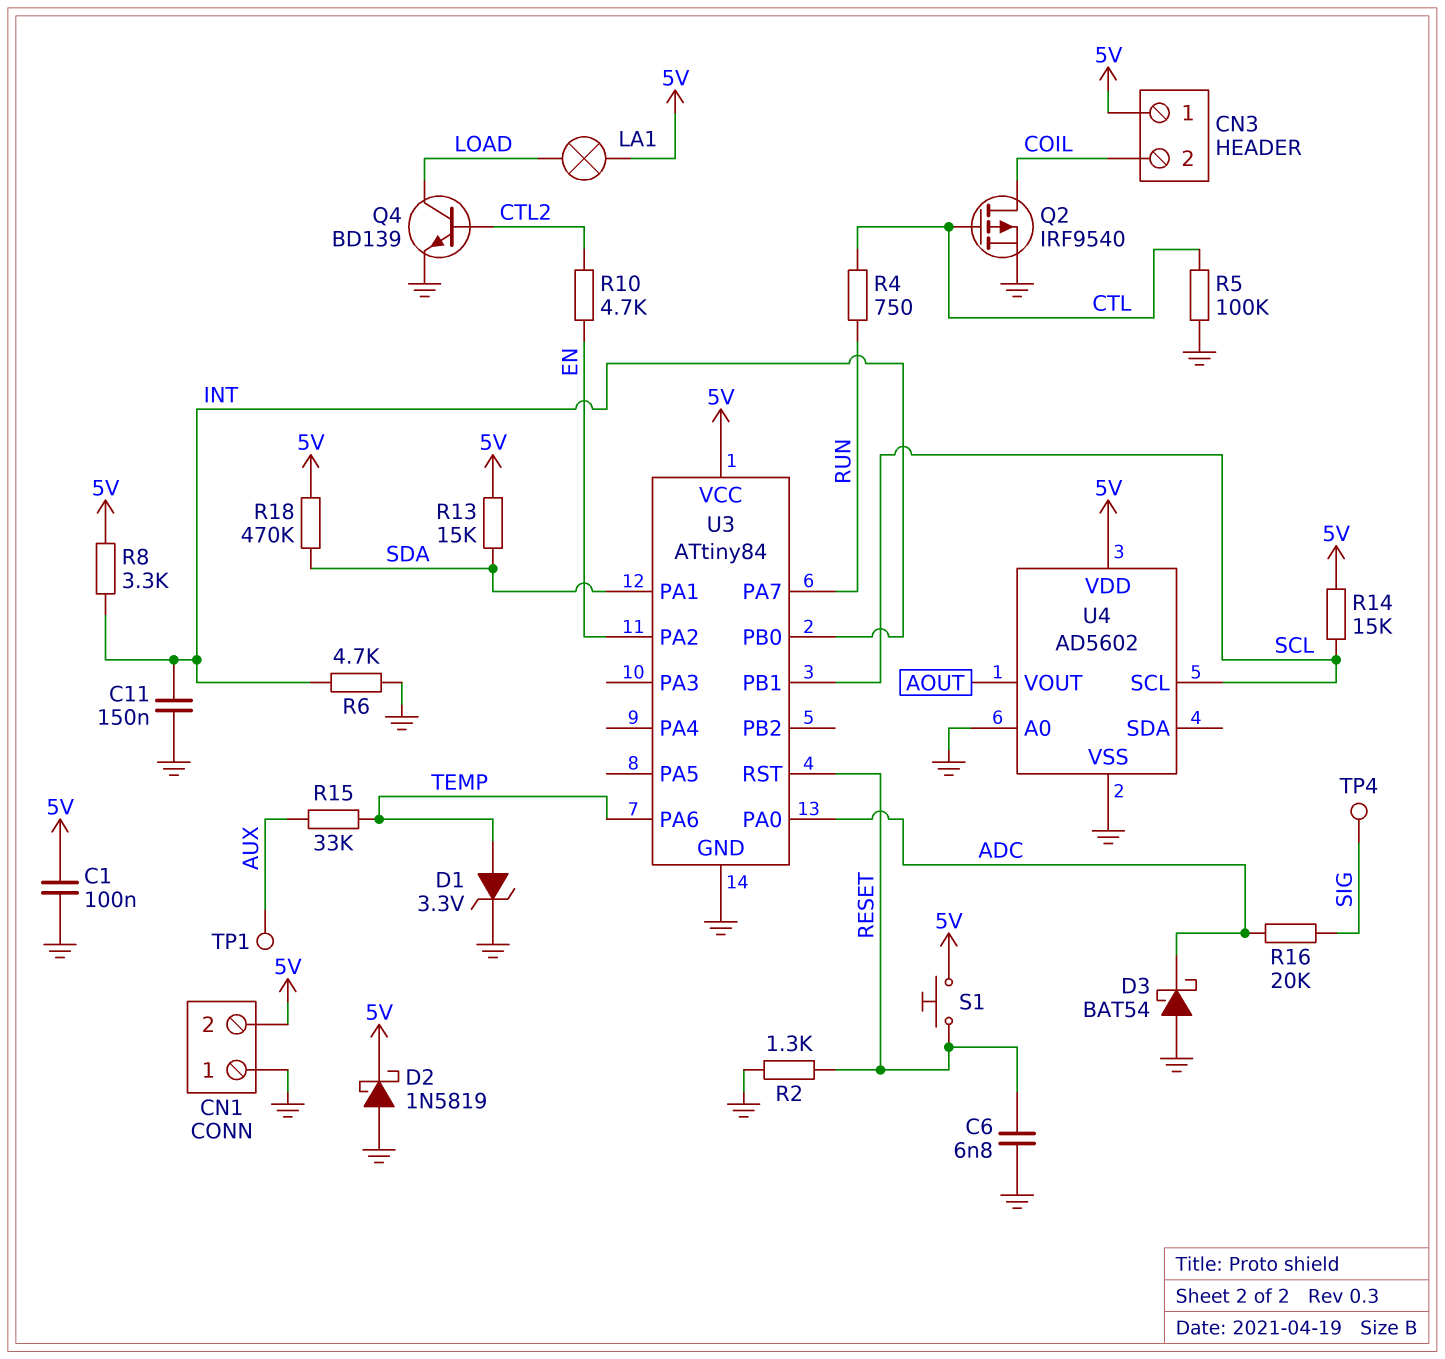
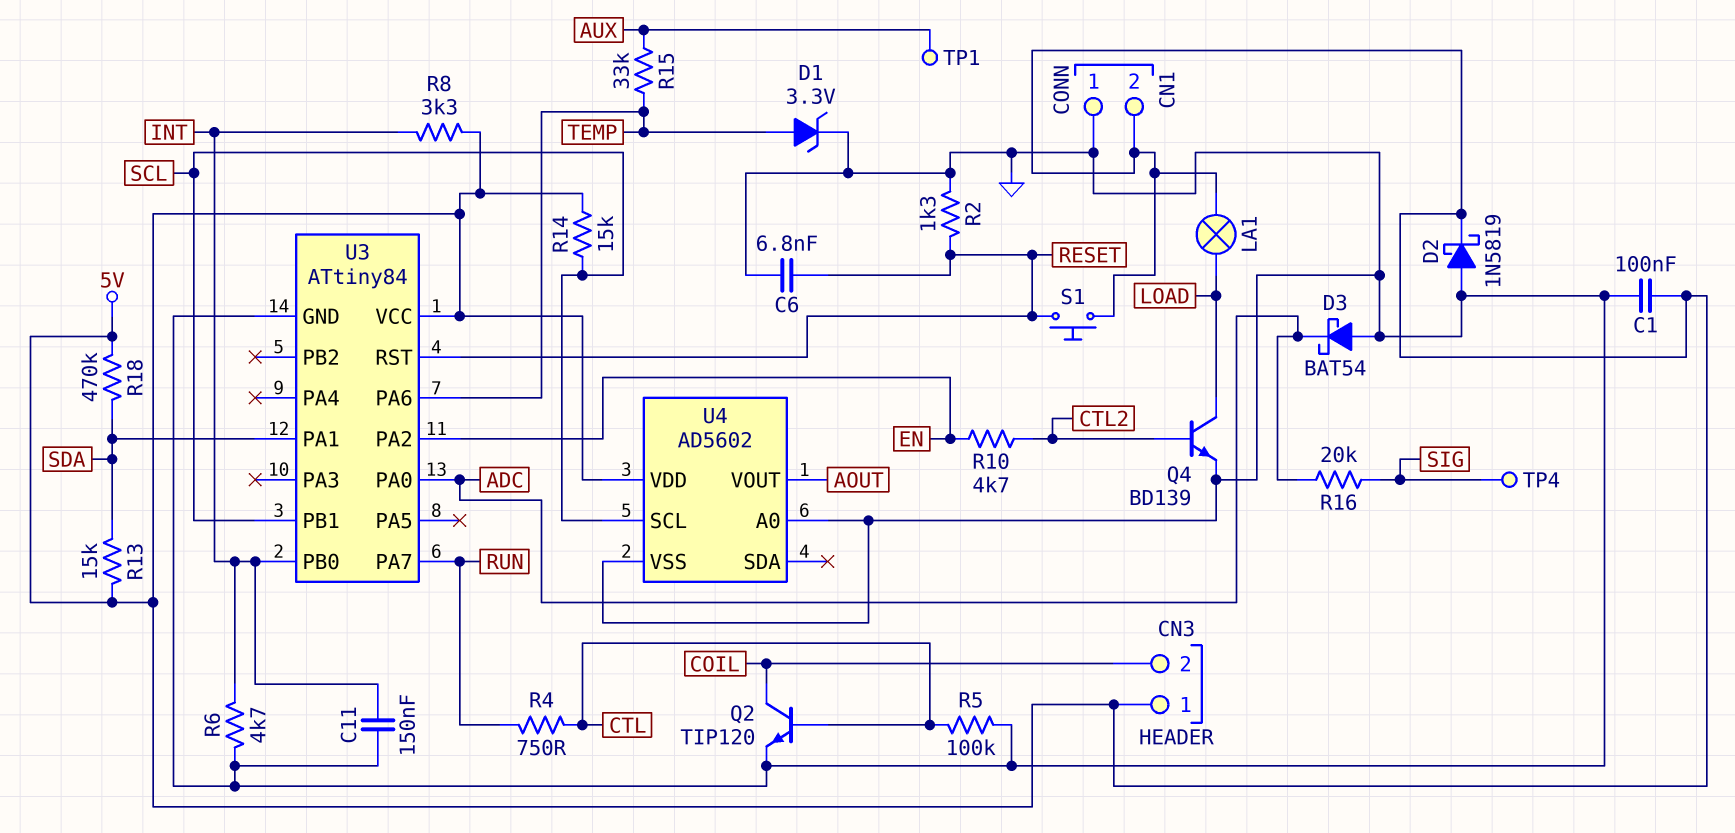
Q2: PMOS IRF9540 (G CTL, D COIL, S GND) -> NPN TIP120 (B CTL, C COIL, E GND)

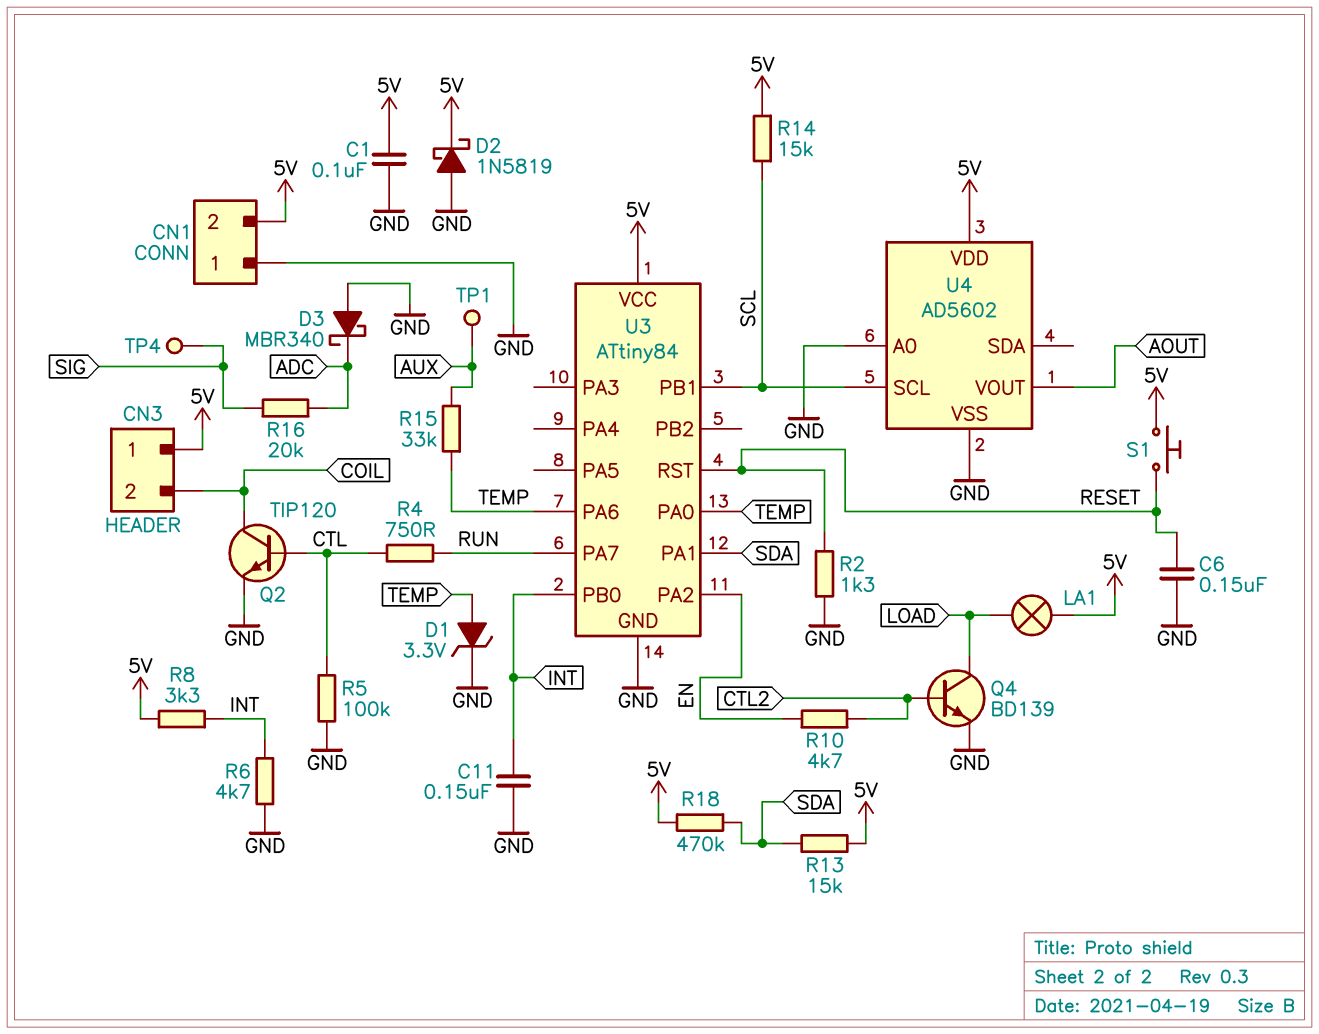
C6: 6.8nF (GND, RESET) -> 150nF (GND, RESET)
D3: schottky BAT54 (A GND, K ADC) -> schottky MBR340 (A GND, K ADC)
U3 pin PA0: ADC -> TEMP

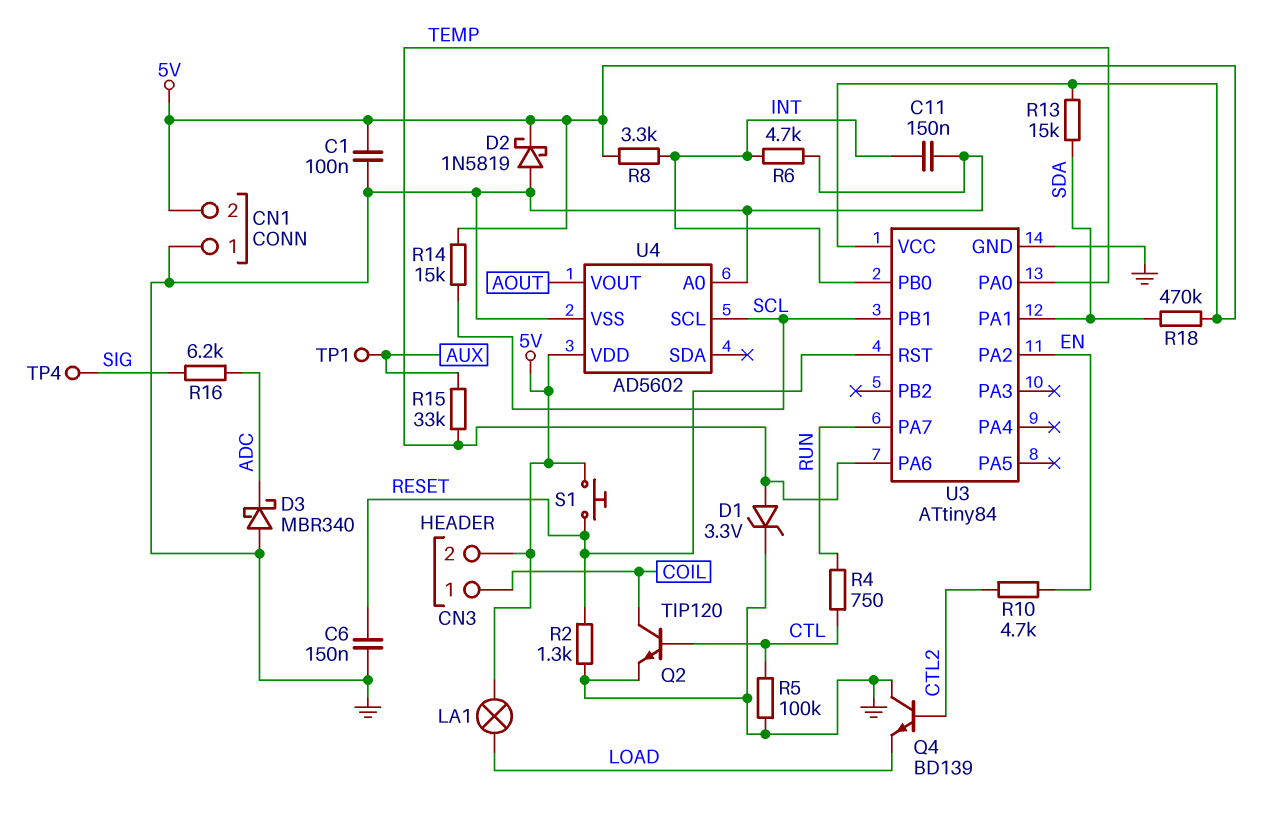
CN3 pin 1: 5V -> COIL
CN3 pin 2: COIL -> 5V
Q4: NPN BD139 (B CTL2, C LOAD, E GND) -> NPN BD139 (B CTL2, C GND, E LOAD)
R16: 20k (ADC, SIG) -> 6.2k (ADC, SIG)

